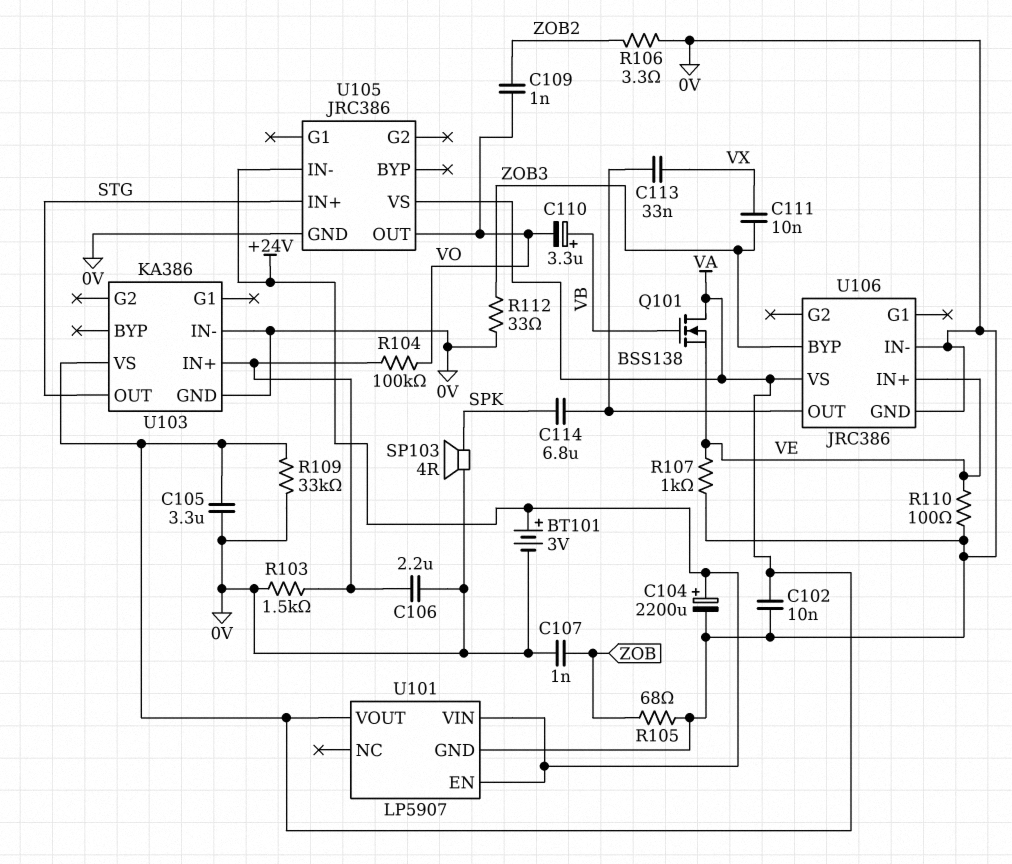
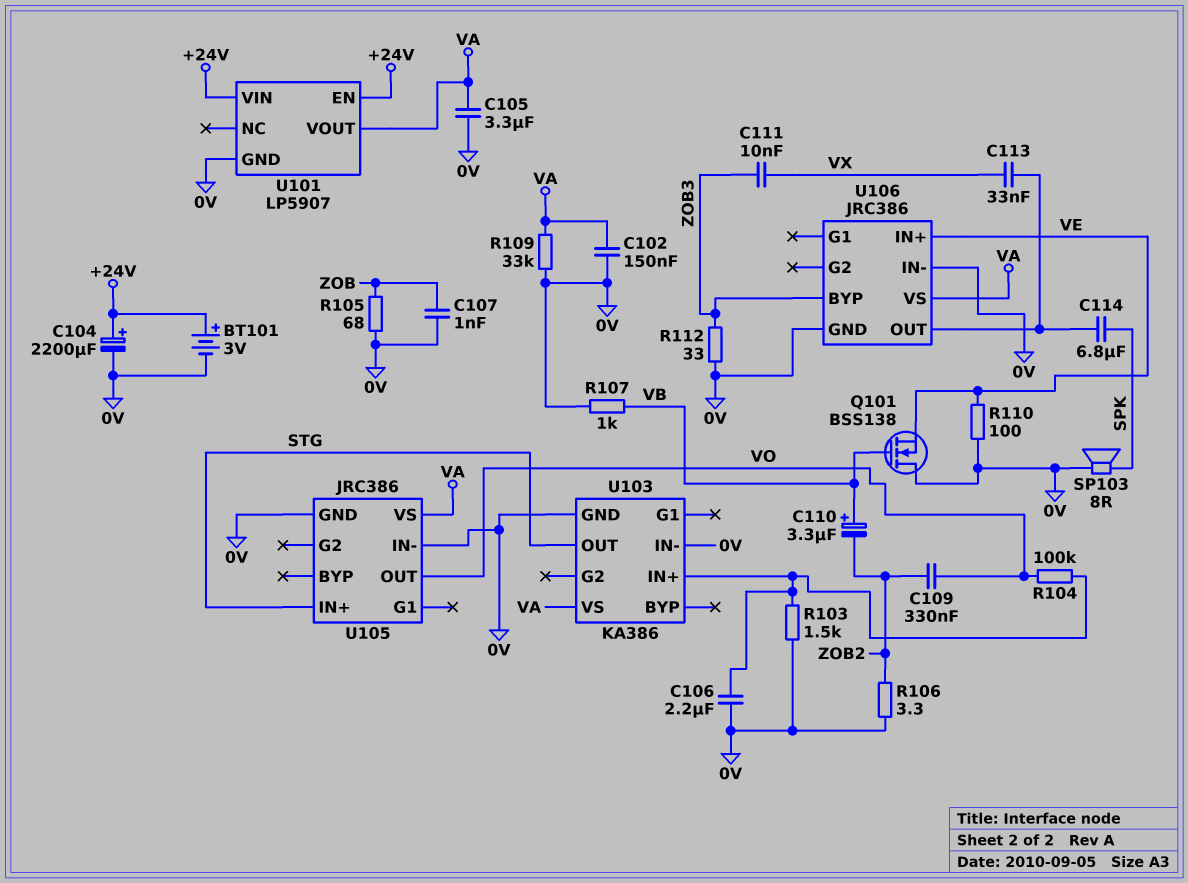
C102: 10nF (0V, VA) -> 150nF (0V, VA)
C109: 1nF (VO, ZOB2) -> 330nF (VO, ZOB2)
C110: 3.3uF (plus VB, minus VO) -> 3.3uF (plus VB, minus ZOB2)
Q101: NMOS BSS138 (G VB, D VA, S VE) -> NMOS BSS138 (G VB, D 0V, S VE)
R107: 1k (0V, VE) -> 1k (0V, VB)
SP103: speaker 4R (0V, SPK) -> speaker 8R (0V, SPK)
U105 pin IN-: +24V -> 0V

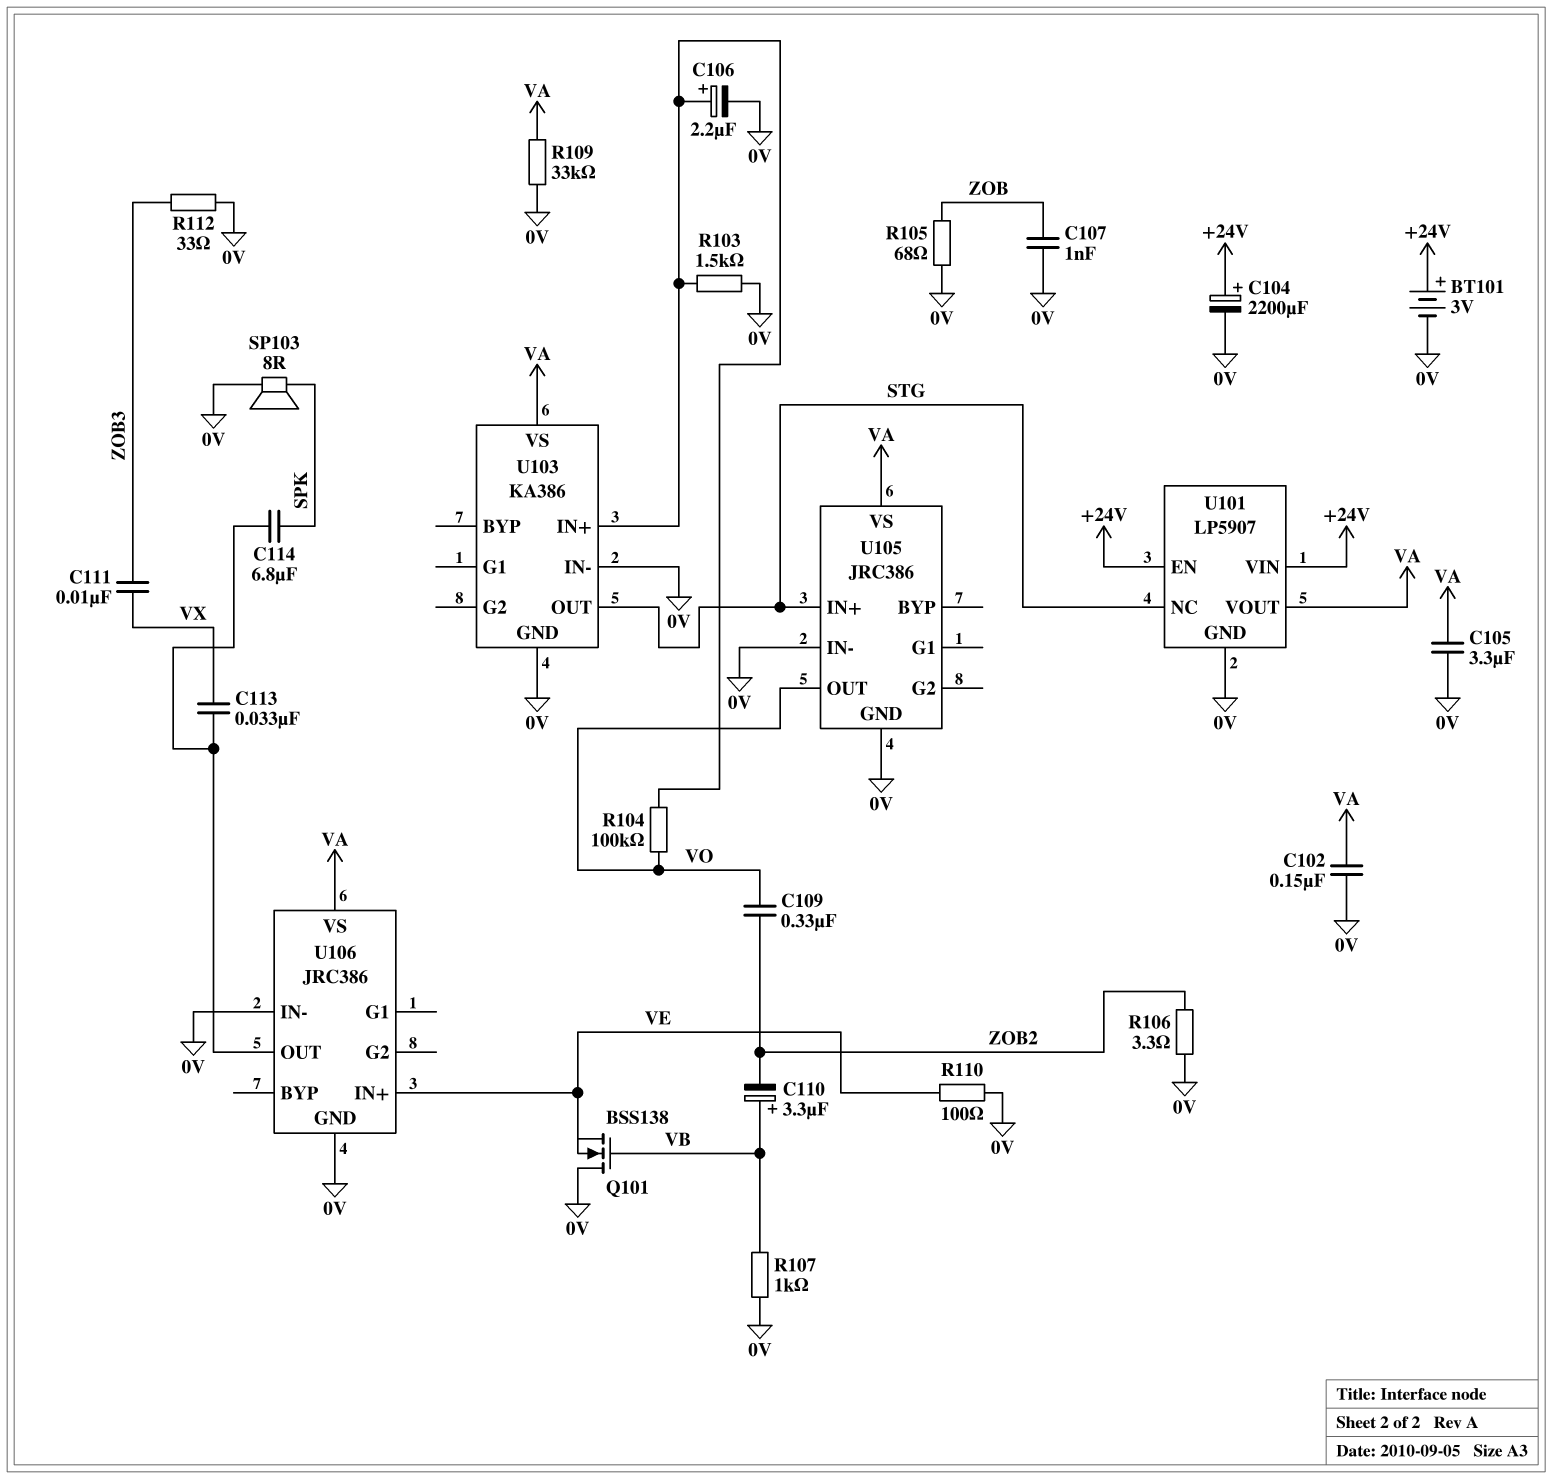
C106: 2.2uF (0V, U103/IN+) -> 2.2uF (plus U103/IN+, minus 0V)
U101 pin NC: none -> STG
U106 pin BYP: ZOB3 -> none

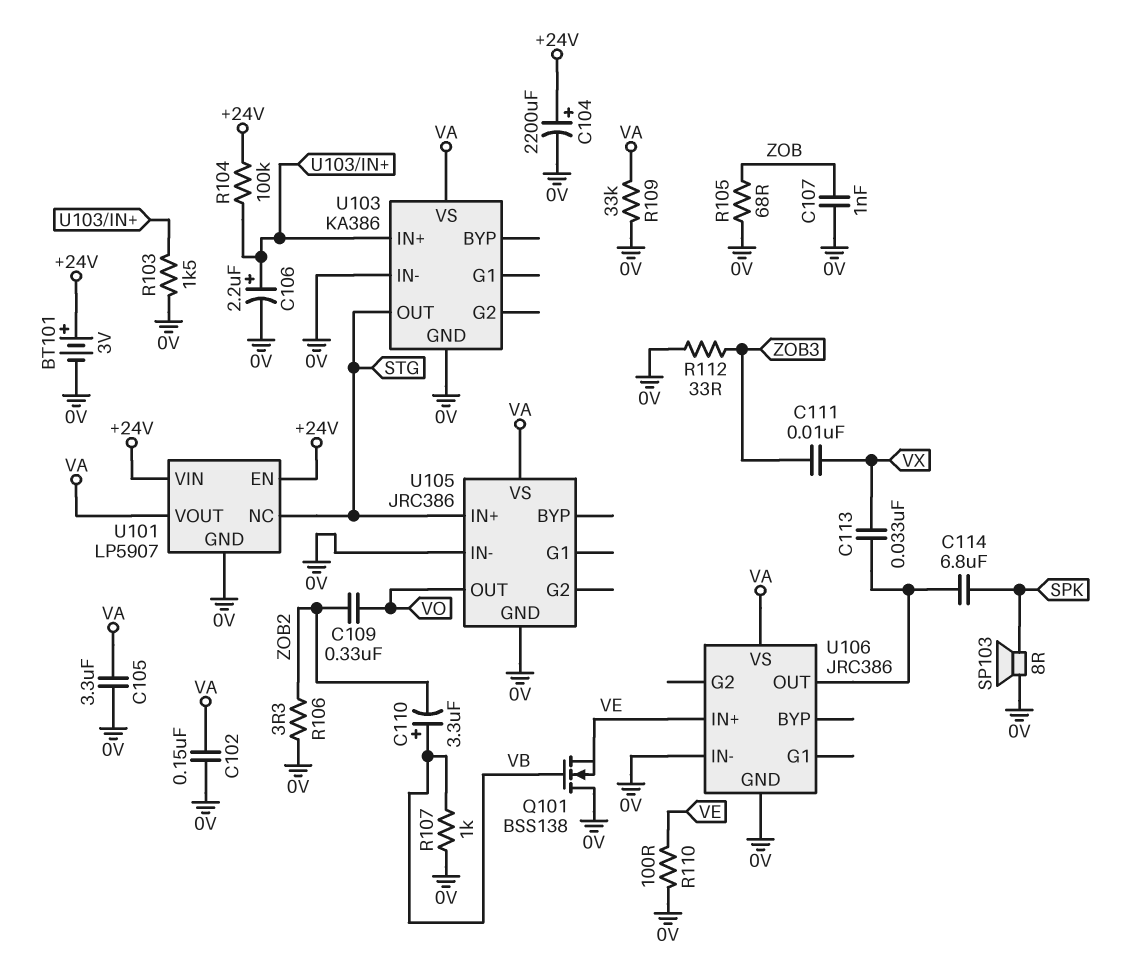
R104: 100k (U103/IN+, VO) -> 100k (+24V, U103/IN+)

